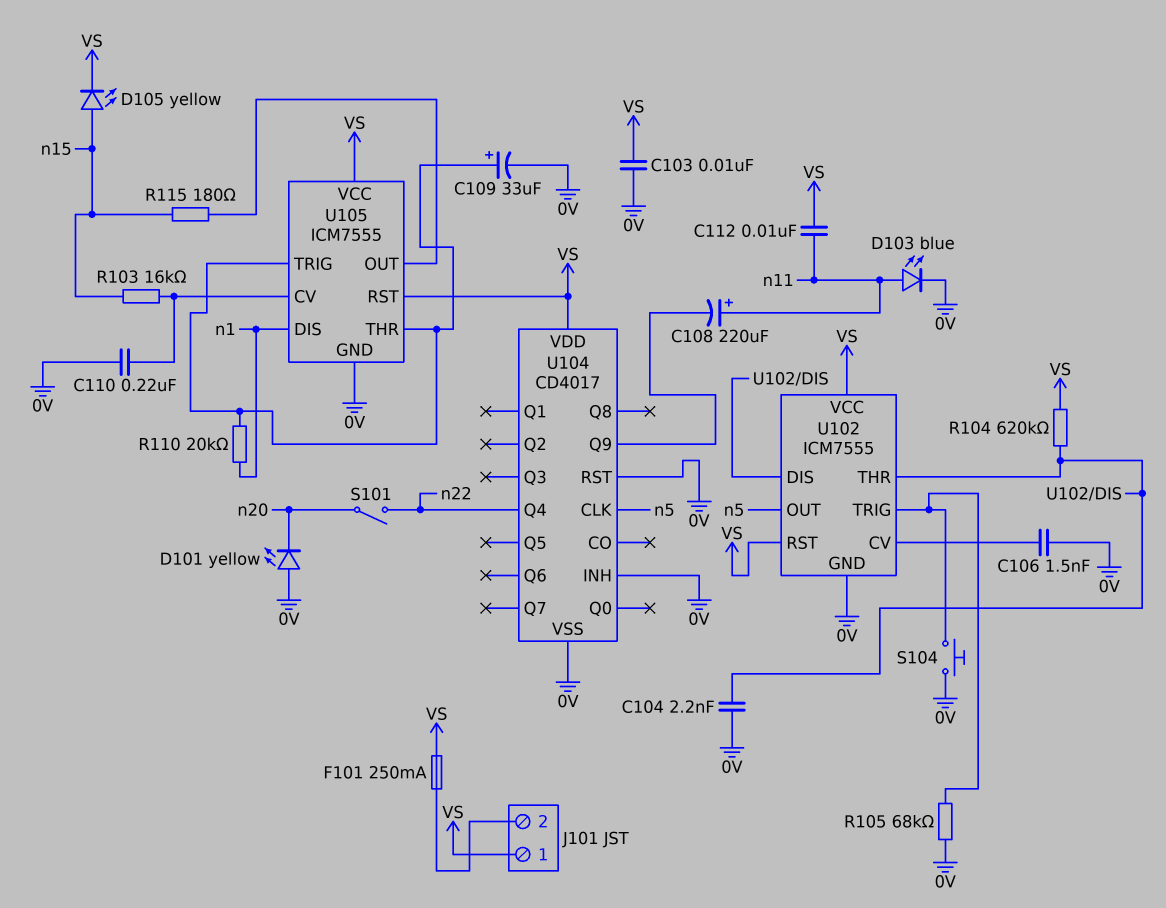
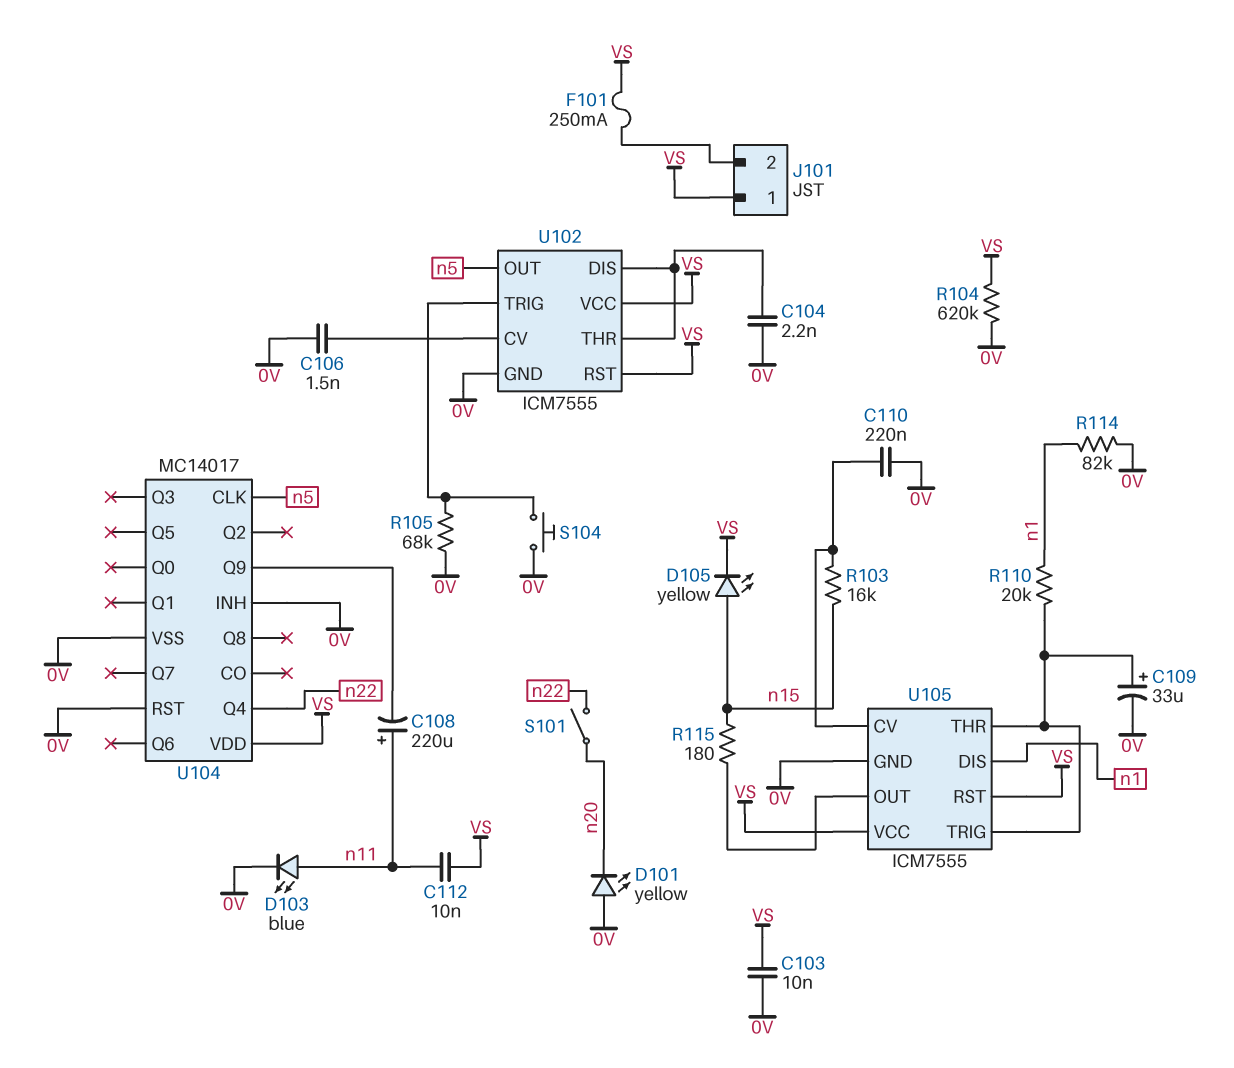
R104: 620k (U102/DIS, VS) -> 620k (0V, VS)
R114: none -> 82k (0V, n1)
U104: CD4017 -> MC14017

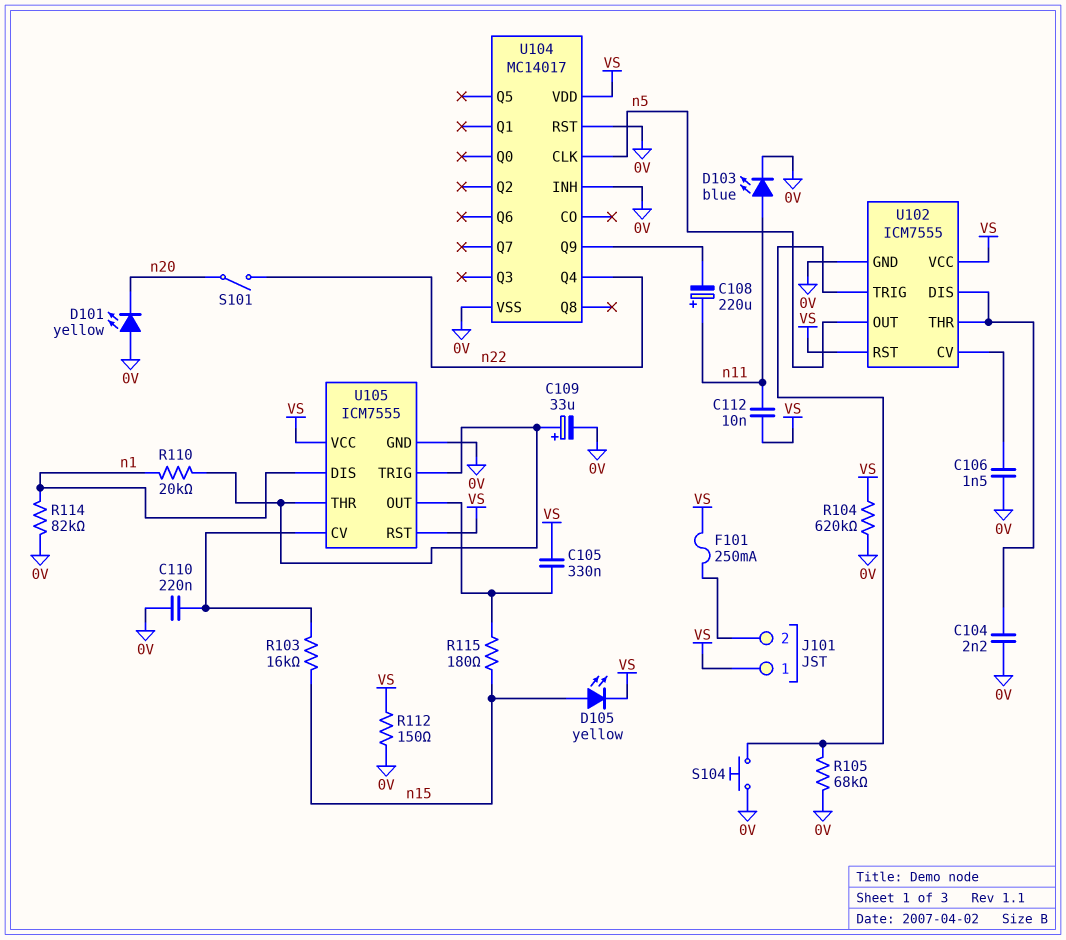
C103: 10nF (0V, VS) -> none
C105: none -> 330nF (U105/OUT, VS)
R112: none -> 150 (0V, VS)

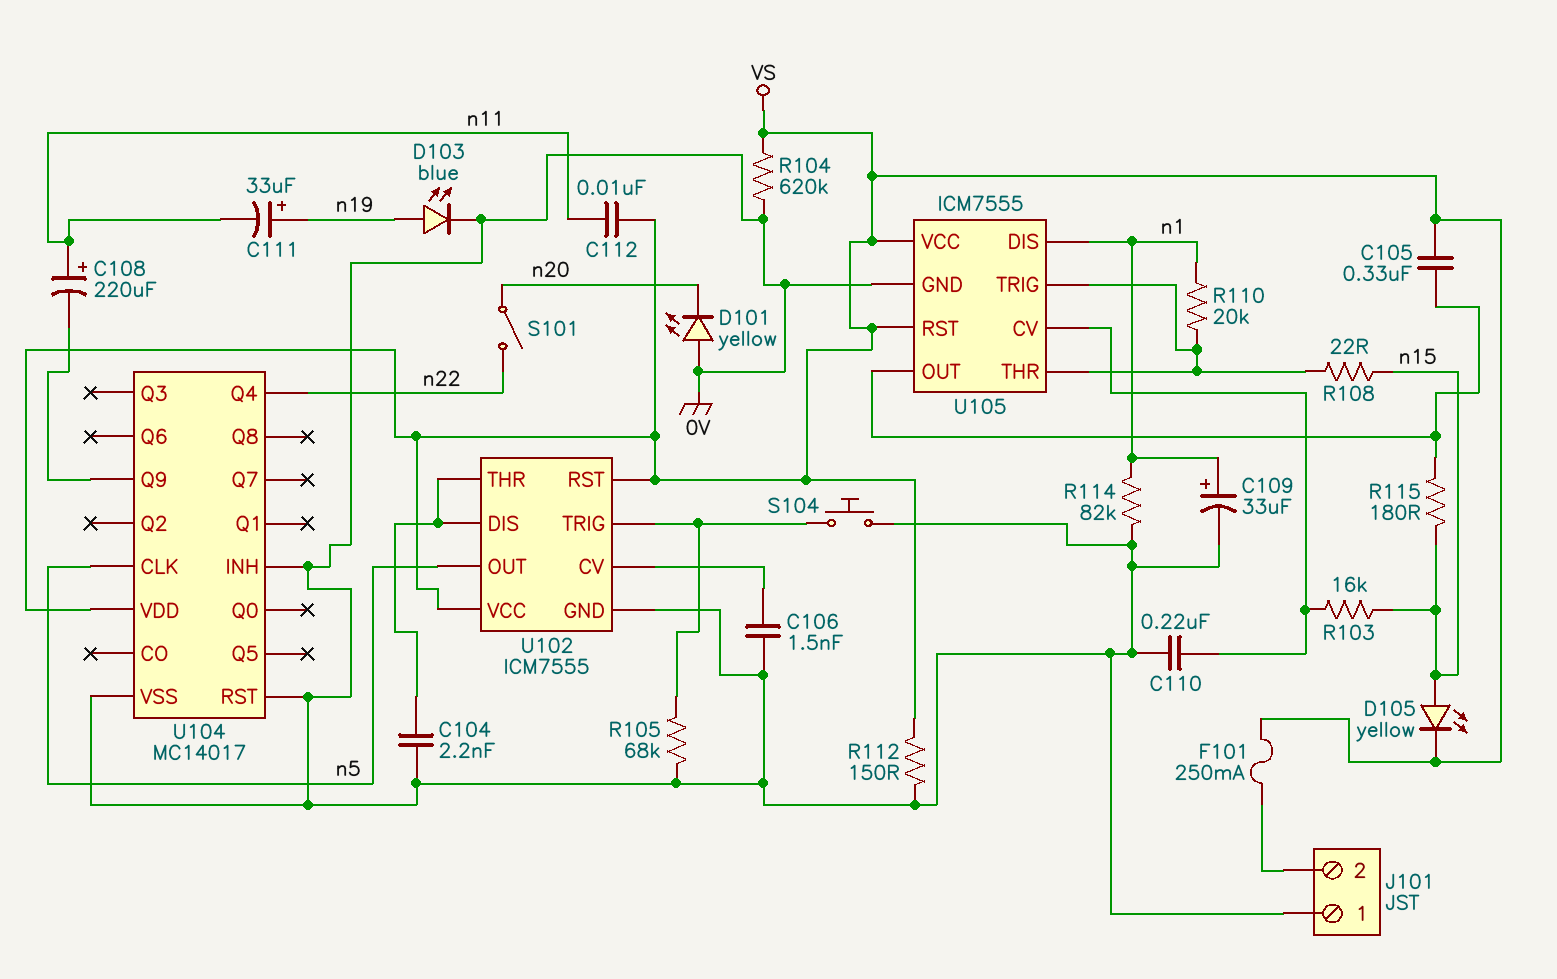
C109: 33uF (plus U105/THR, minus 0V) -> 33uF (plus n1, minus 0V)
C111: none -> 33uF (plus n19, minus n11)
D103: LED blue (A n11, K 0V) -> LED blue (A n19, K 0V)
J101 pin 1: VS -> 0V
R108: none -> 22 (U105/THR, n15)

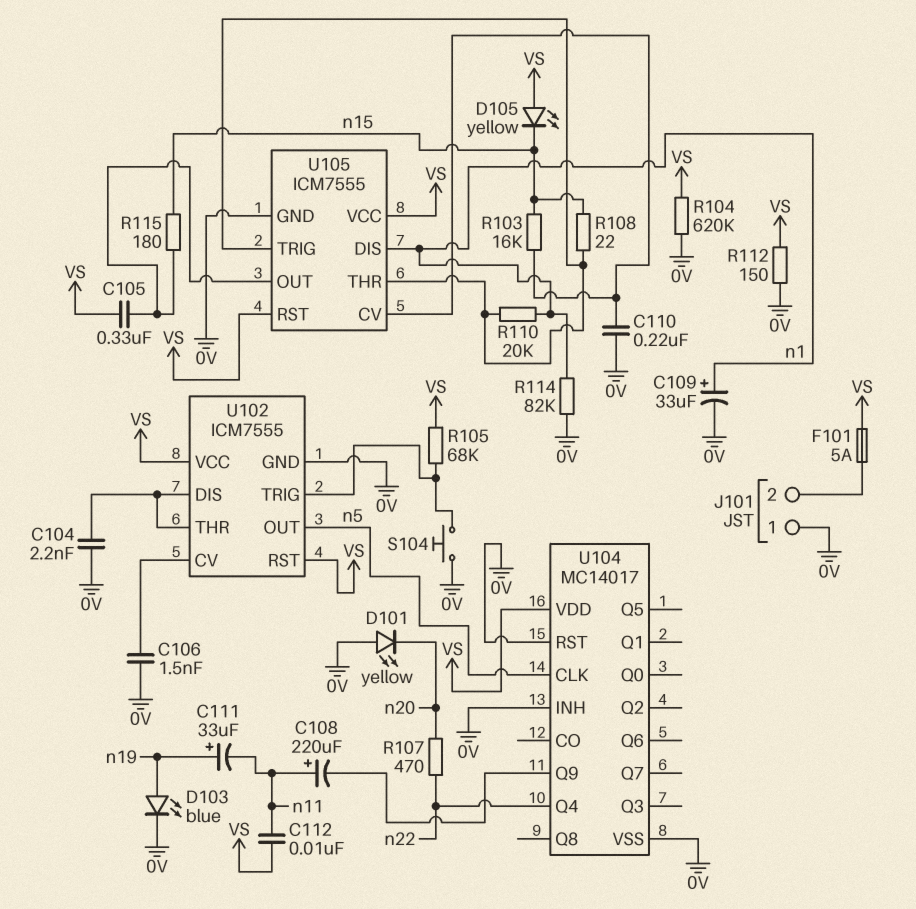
D105: LED yellow (A n15, K VS) -> LED yellow (A VS, K n15)
F101: 250mA (J101/2, VS) -> 5A (J101/2, VS)
R105: 68k (0V, U102/TRIG) -> 68k (U102/TRIG, VS)
R107: none -> 470 (n20, n22)
S101: switch (n20, n22) -> none

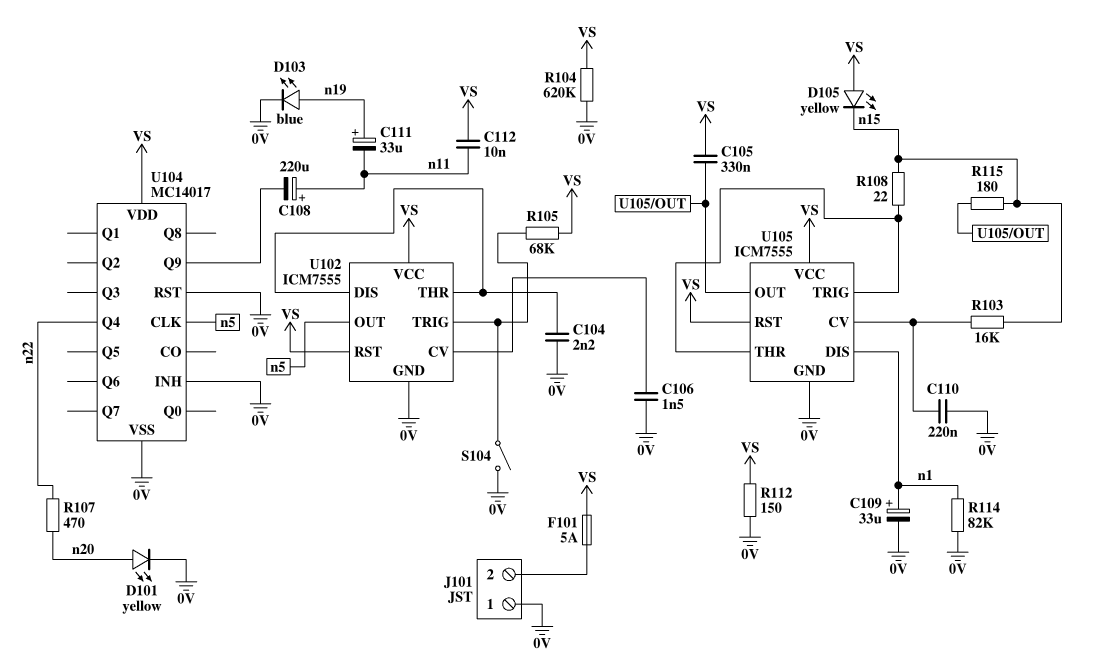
D101: LED yellow (A 0V, K n20) -> LED yellow (A n20, K 0V)
R110: 20k (U105/THR, n1) -> none
S104: button (0V, U102/TRIG) -> switch (0V, U102/TRIG)

